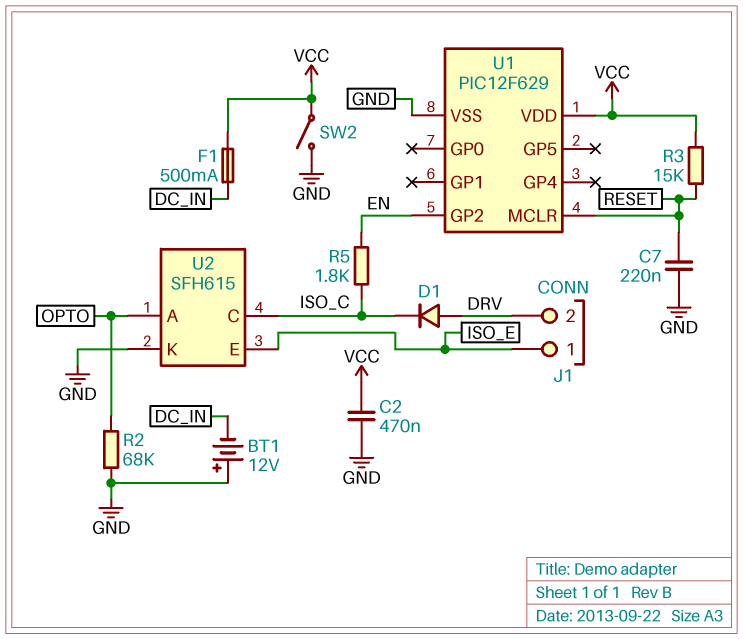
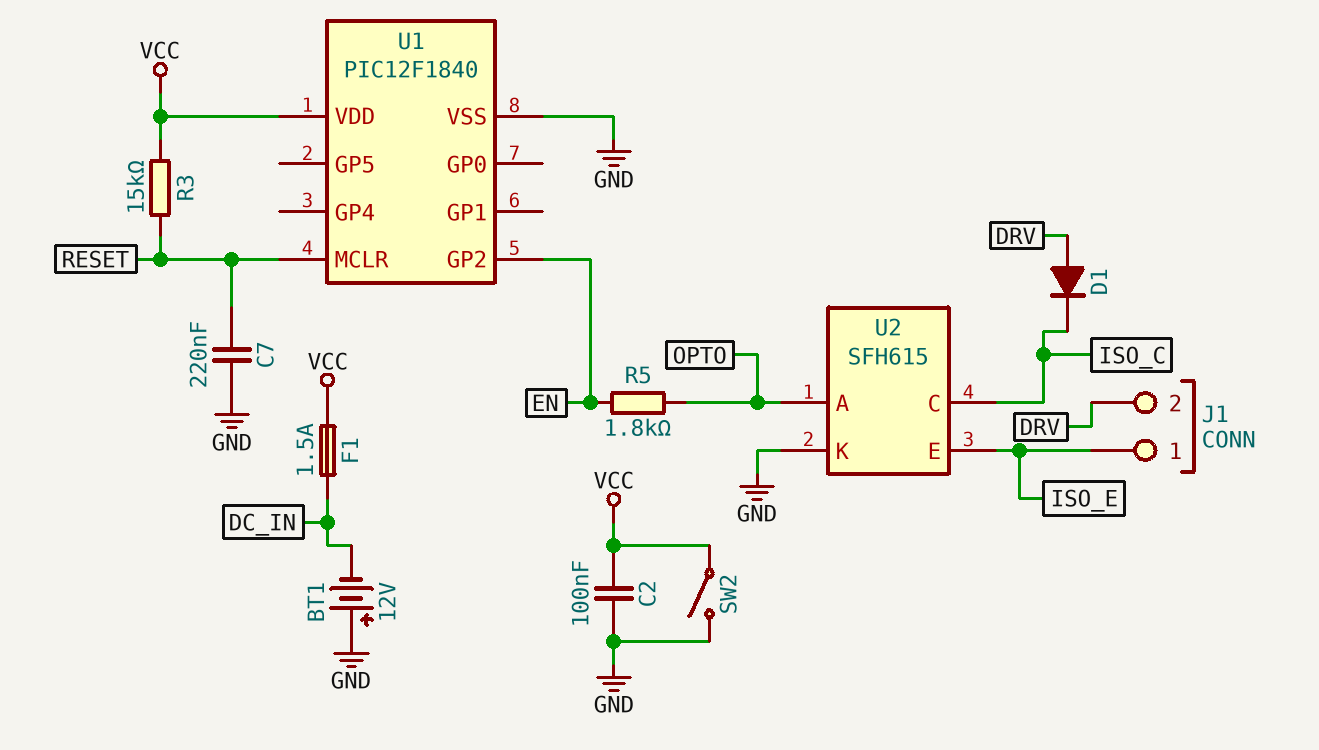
C2: 470nF (GND, VCC) -> 100nF (GND, VCC)
F1: 500mA (DC_IN, VCC) -> 1.5A (DC_IN, VCC)
R2: 68k (GND, OPTO) -> none
R5: 1.8k (EN, ISO_C) -> 1.8k (EN, OPTO)
U1: PIC12F629 -> PIC12F1840

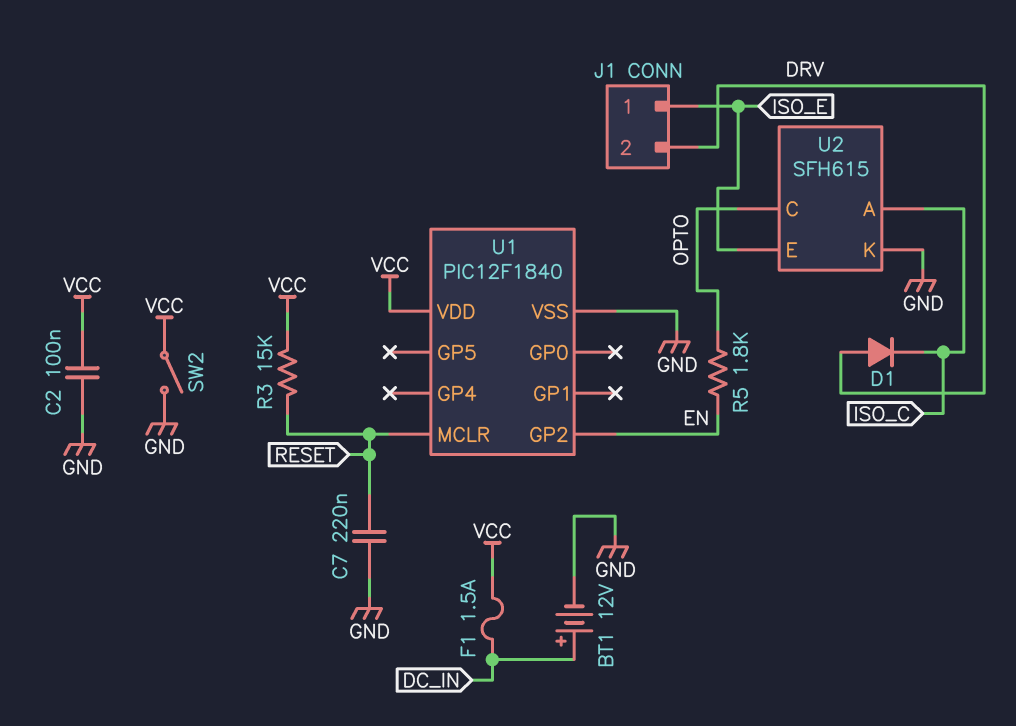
BT1: 12V (plus GND, minus DC_IN) -> 12V (plus DC_IN, minus GND)
U2 pin A: OPTO -> ISO_C
U2 pin C: ISO_C -> OPTO

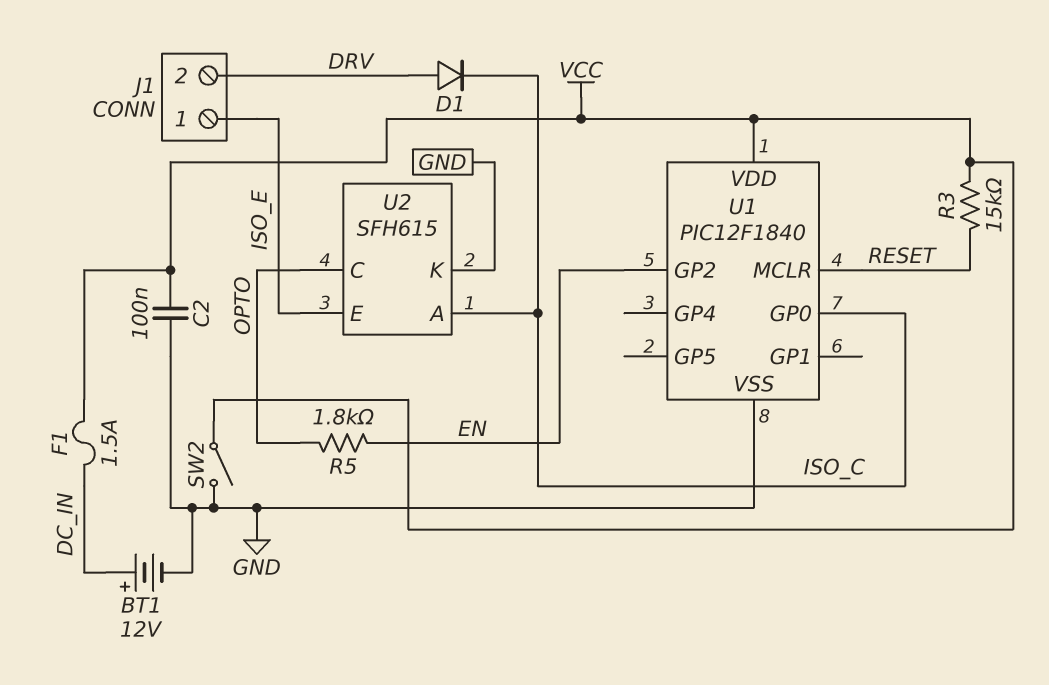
C7: 220nF (GND, RESET) -> none
U1 pin GP0: none -> ISO_C

